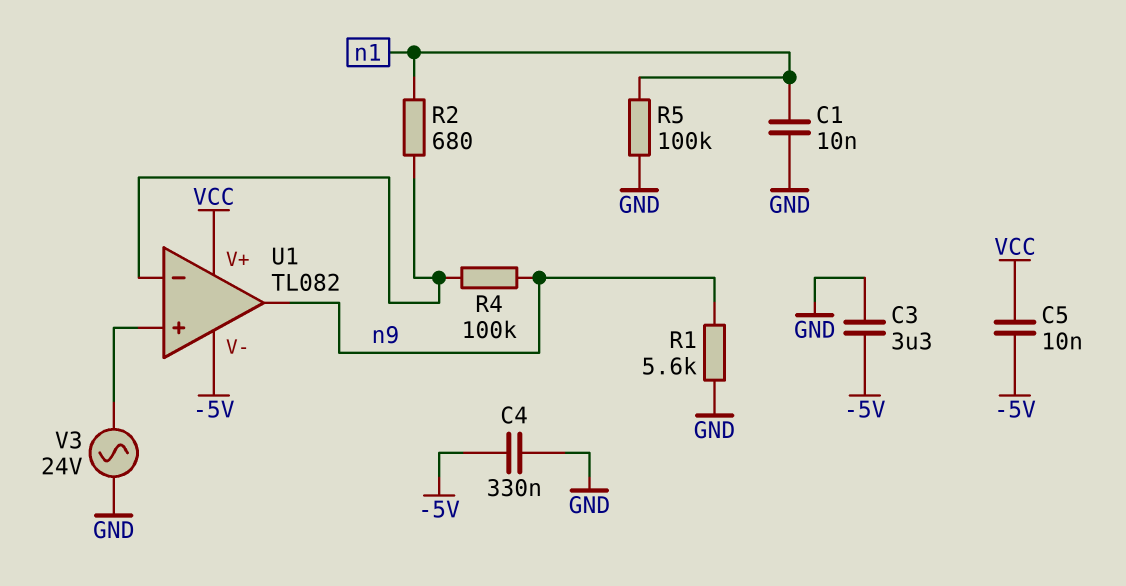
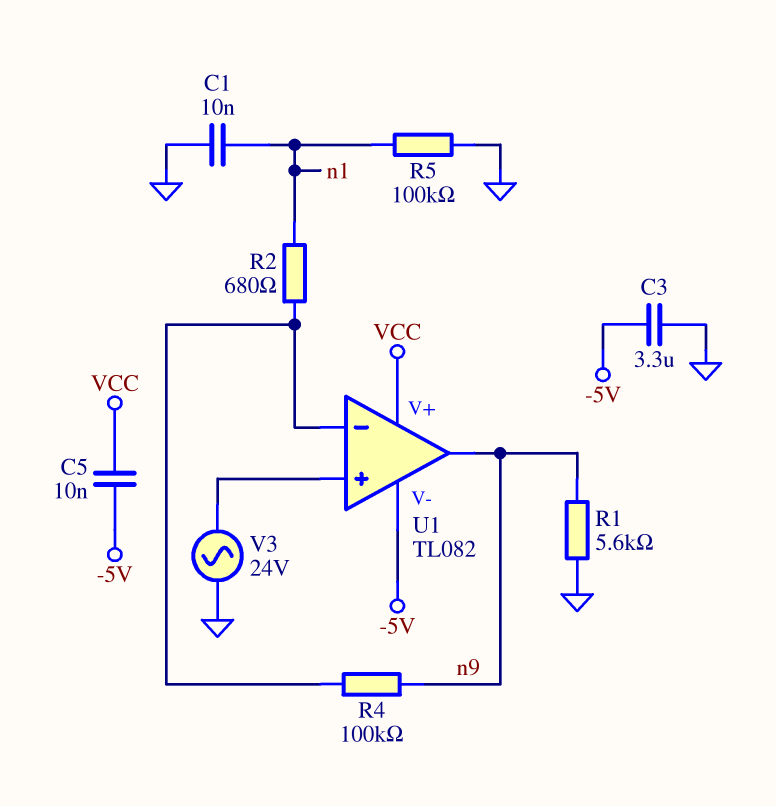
C4: 330nF (-5V, GND) -> none

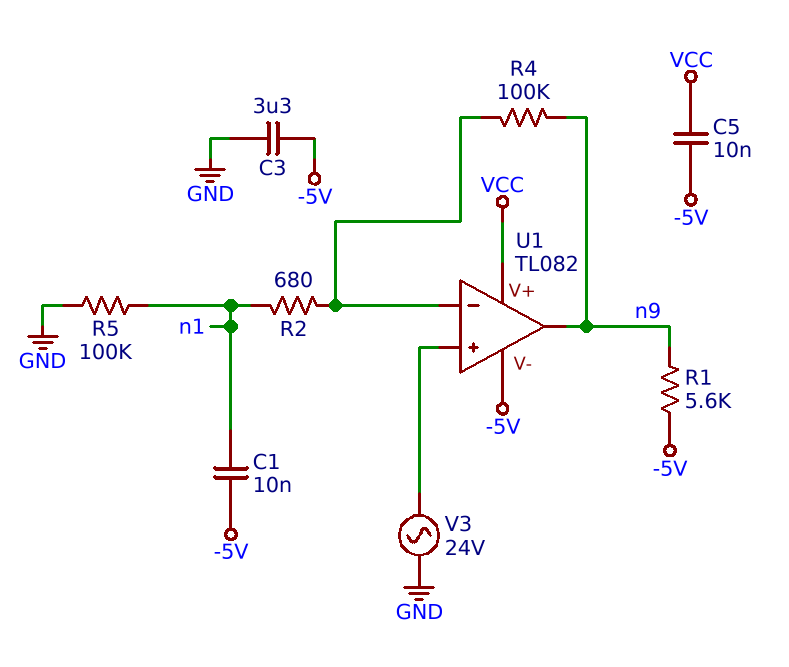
C1: 10nF (GND, n1) -> 10nF (-5V, n1)
R1: 5.6k (GND, n9) -> 5.6k (-5V, n9)

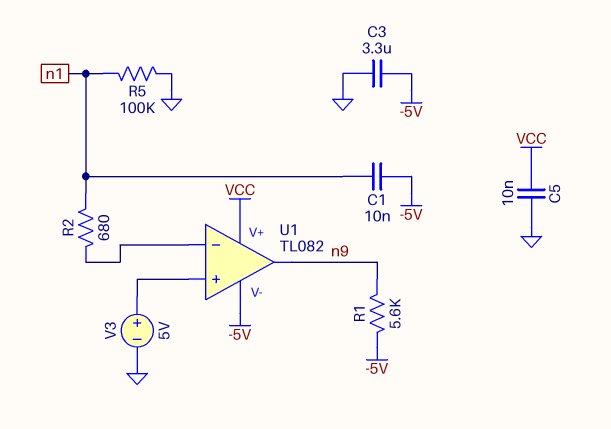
C5: 10nF (-5V, VCC) -> 10nF (GND, VCC)
R4: 100k (U1/in-, n9) -> none
V3: AC 24V (GND, U1/in+) -> 5V (plus U1/in+, minus GND)

